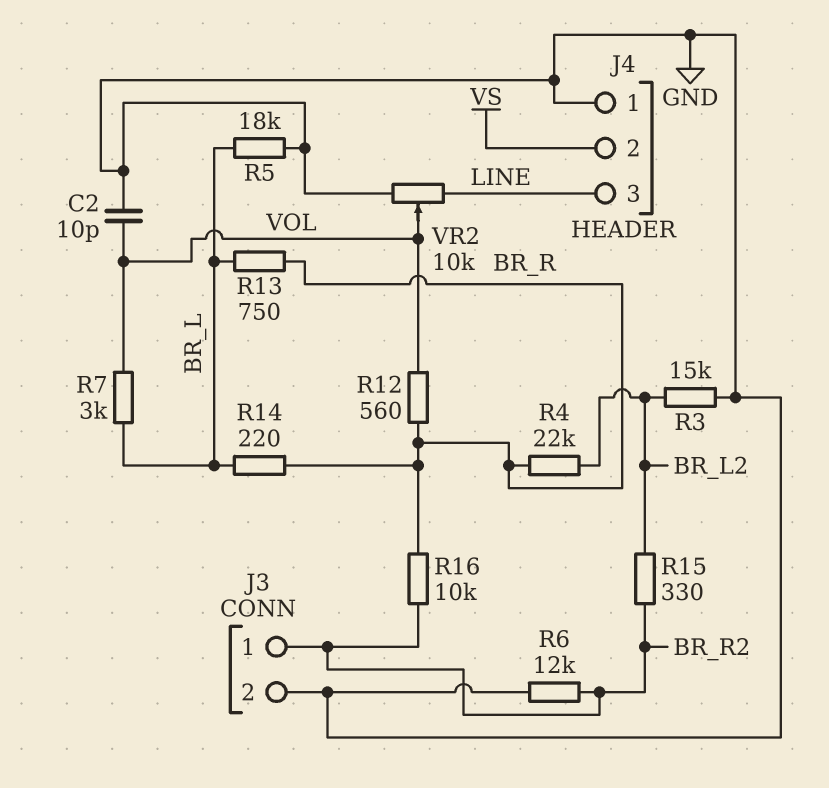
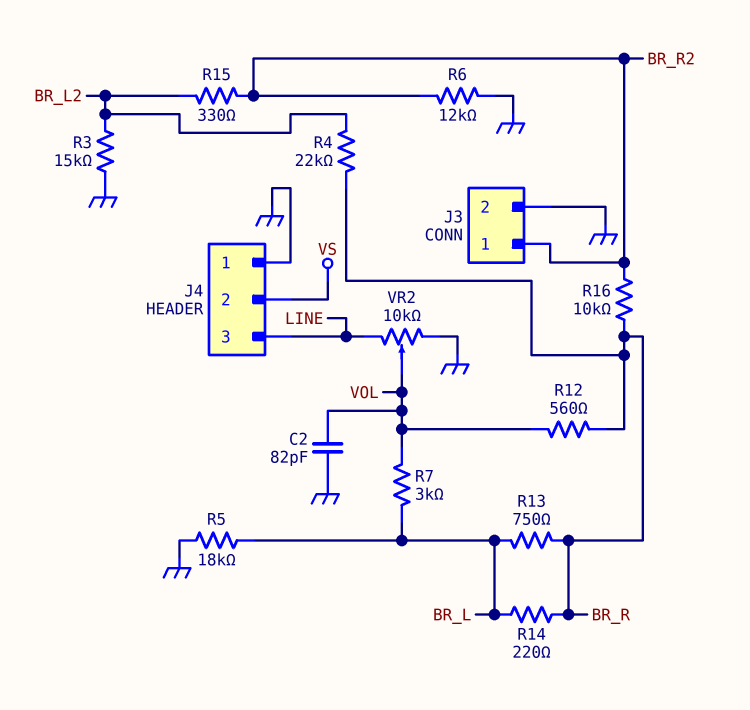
C2: 10pF (GND, VOL) -> 82pF (GND, VOL)

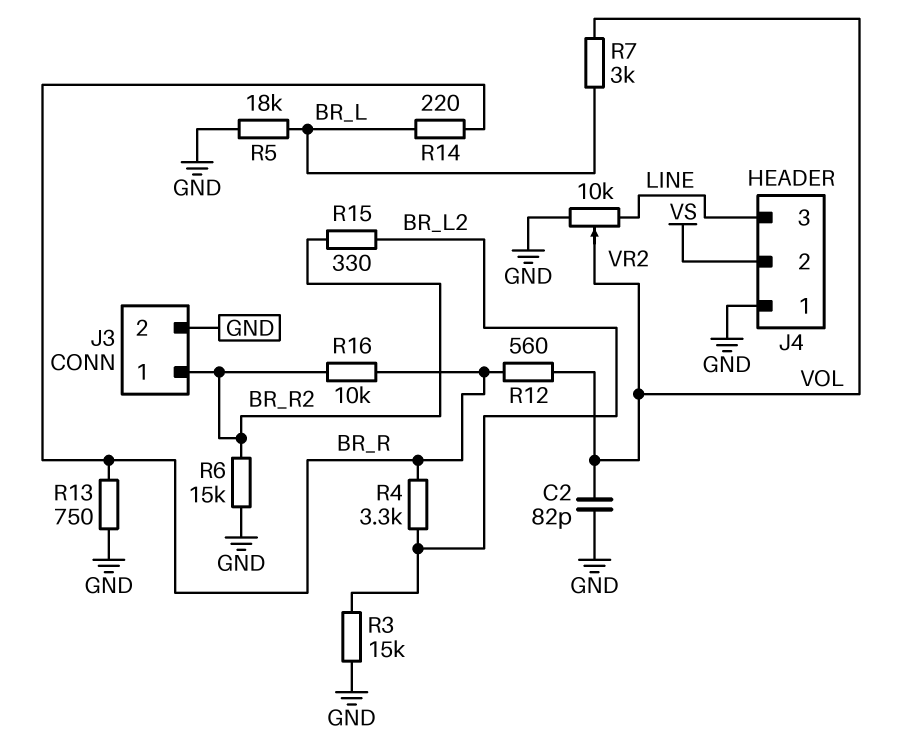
R4: 22k (BR_L2, BR_R) -> 3.3k (BR_L2, BR_R)
R6: 12k (BR_R2, GND) -> 15k (BR_R2, GND)
R13: 750 (BR_L, BR_R) -> 750 (BR_R, GND)

